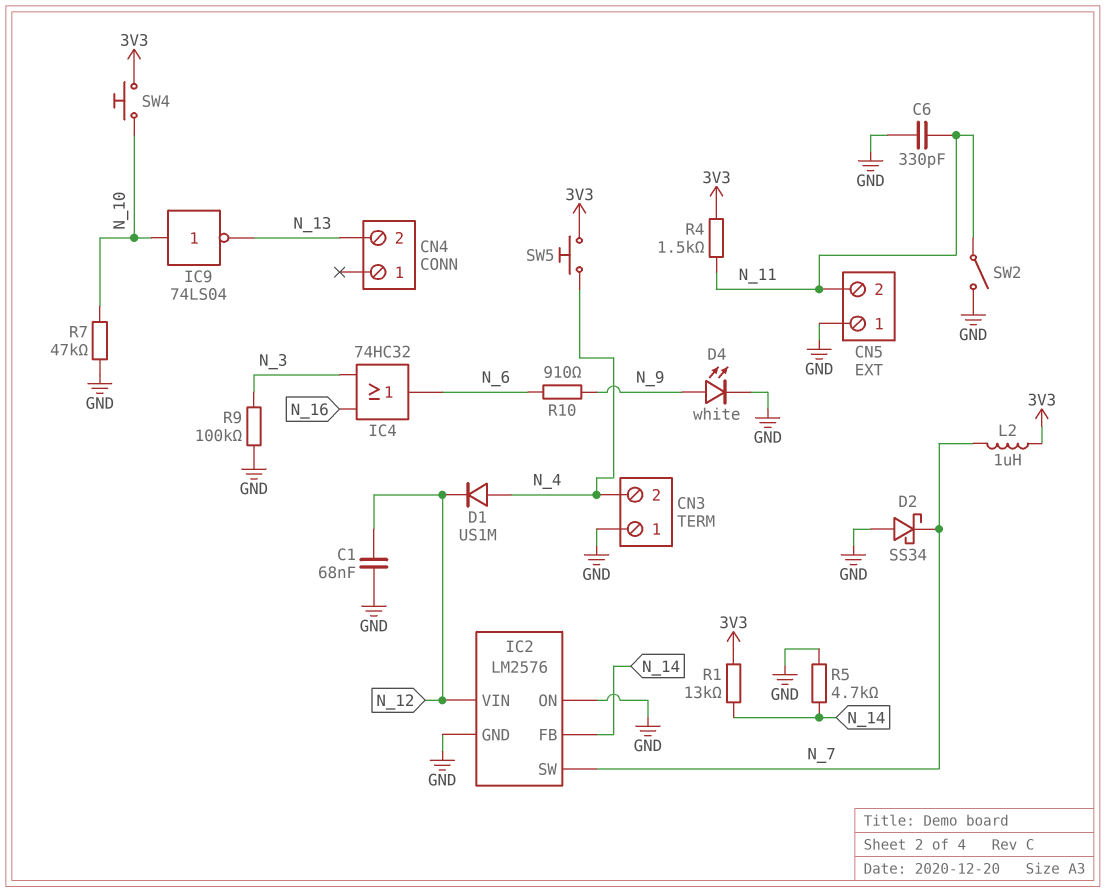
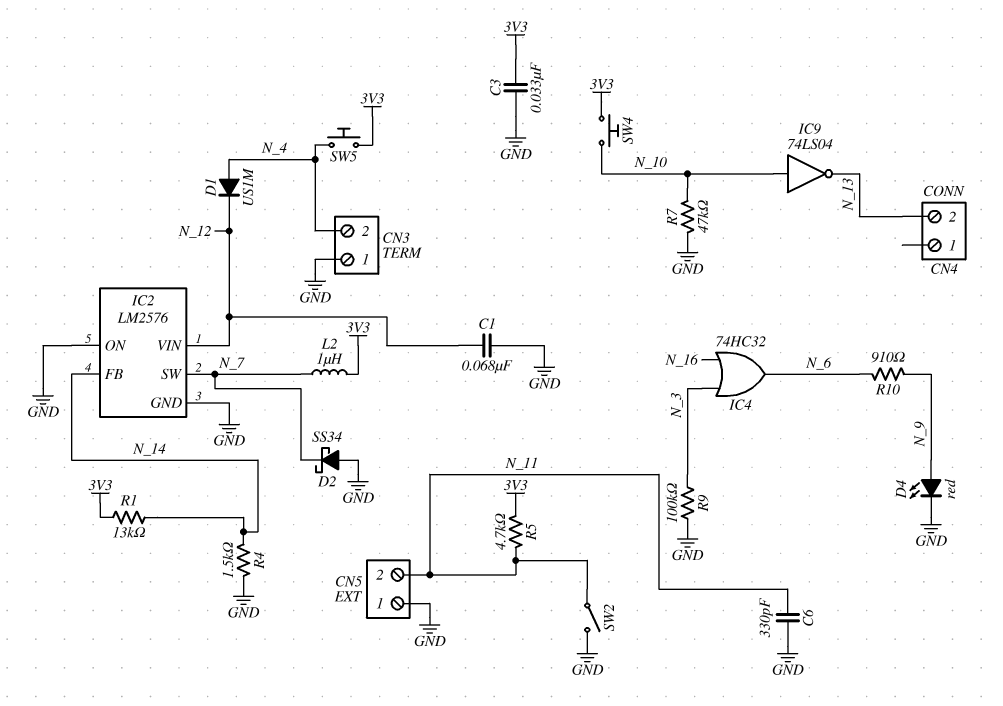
C3: none -> 33nF (3V3, GND)
D4: LED white (A N_9, K GND) -> LED red (A N_9, K GND)
R4: 1.5k (3V3, N_11) -> 1.5k (GND, N_14)
R5: 4.7k (GND, N_14) -> 4.7k (3V3, N_11)

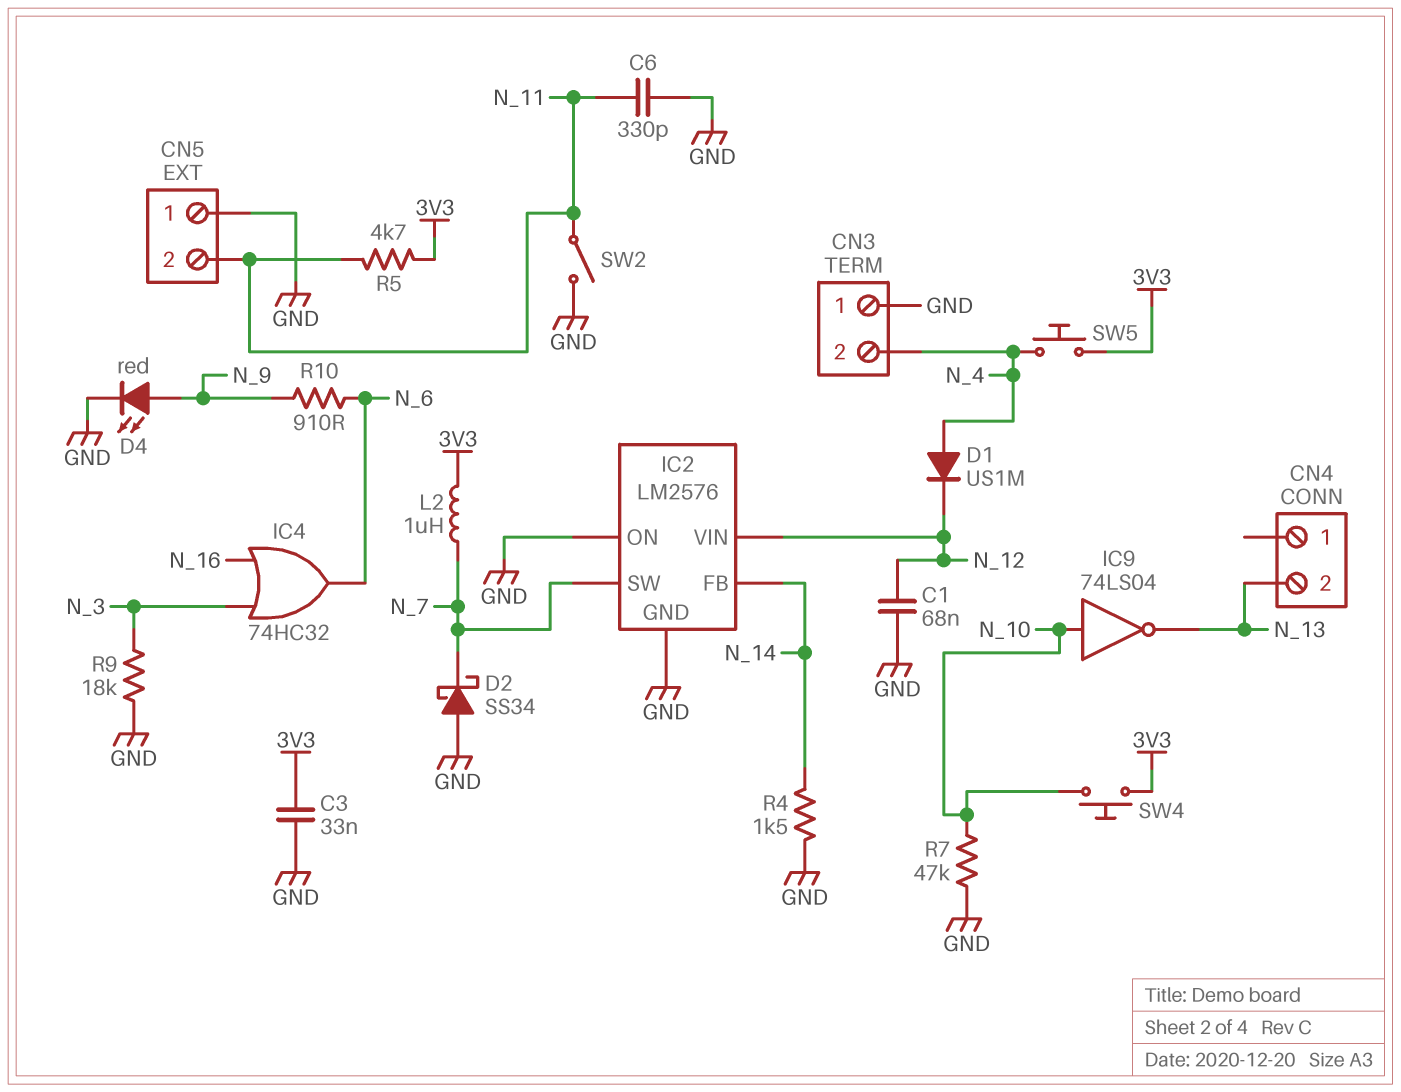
R1: 13k (3V3, N_14) -> none
R9: 100k (GND, N_3) -> 18k (GND, N_3)

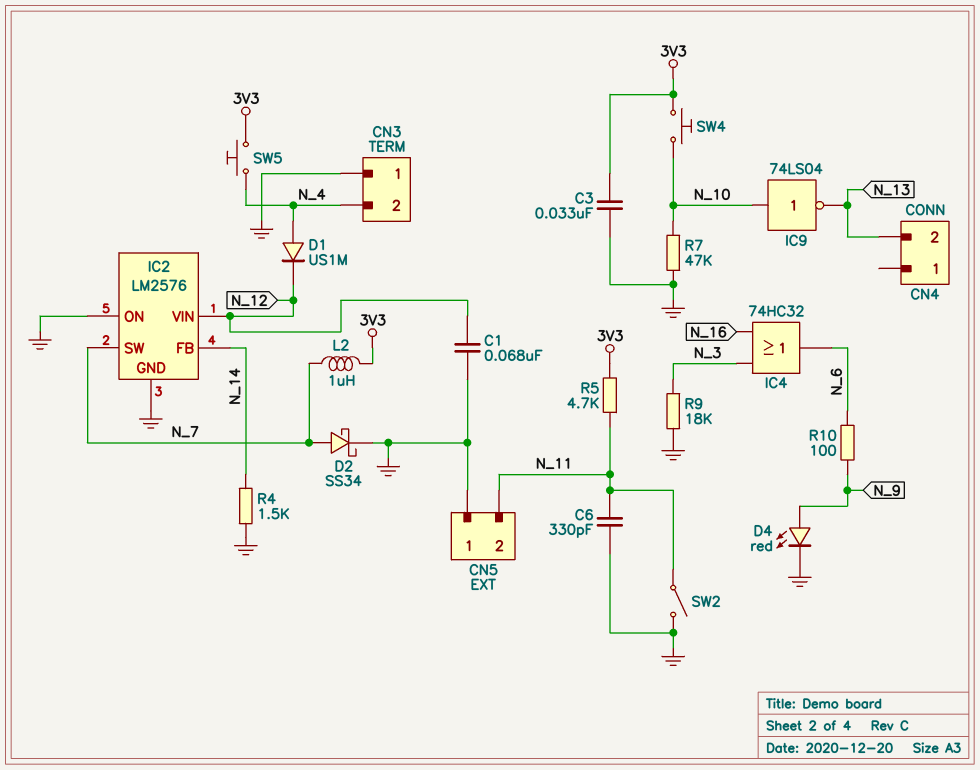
D2: schottky SS34 (A GND, K N_7) -> schottky SS34 (A N_7, K GND)
R10: 910 (N_6, N_9) -> 100 (N_6, N_9)

